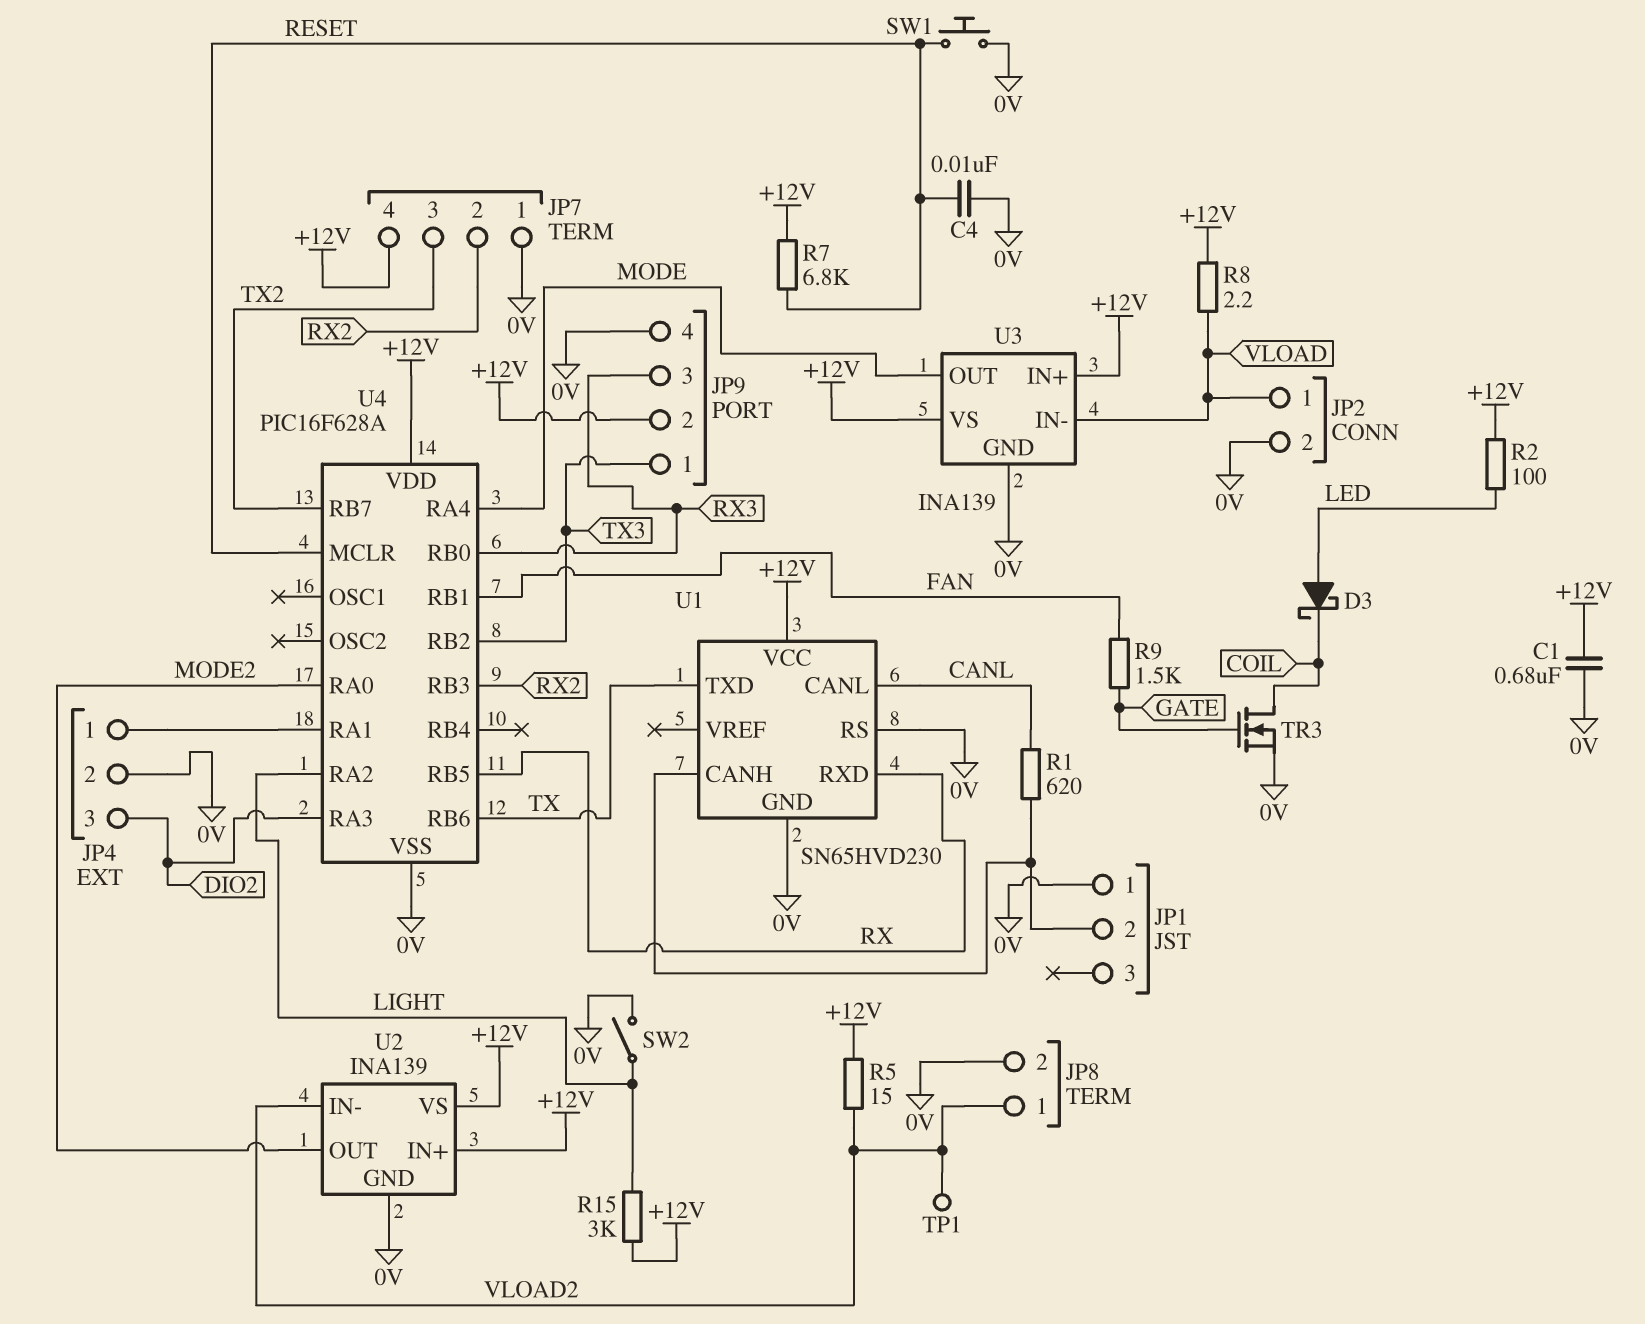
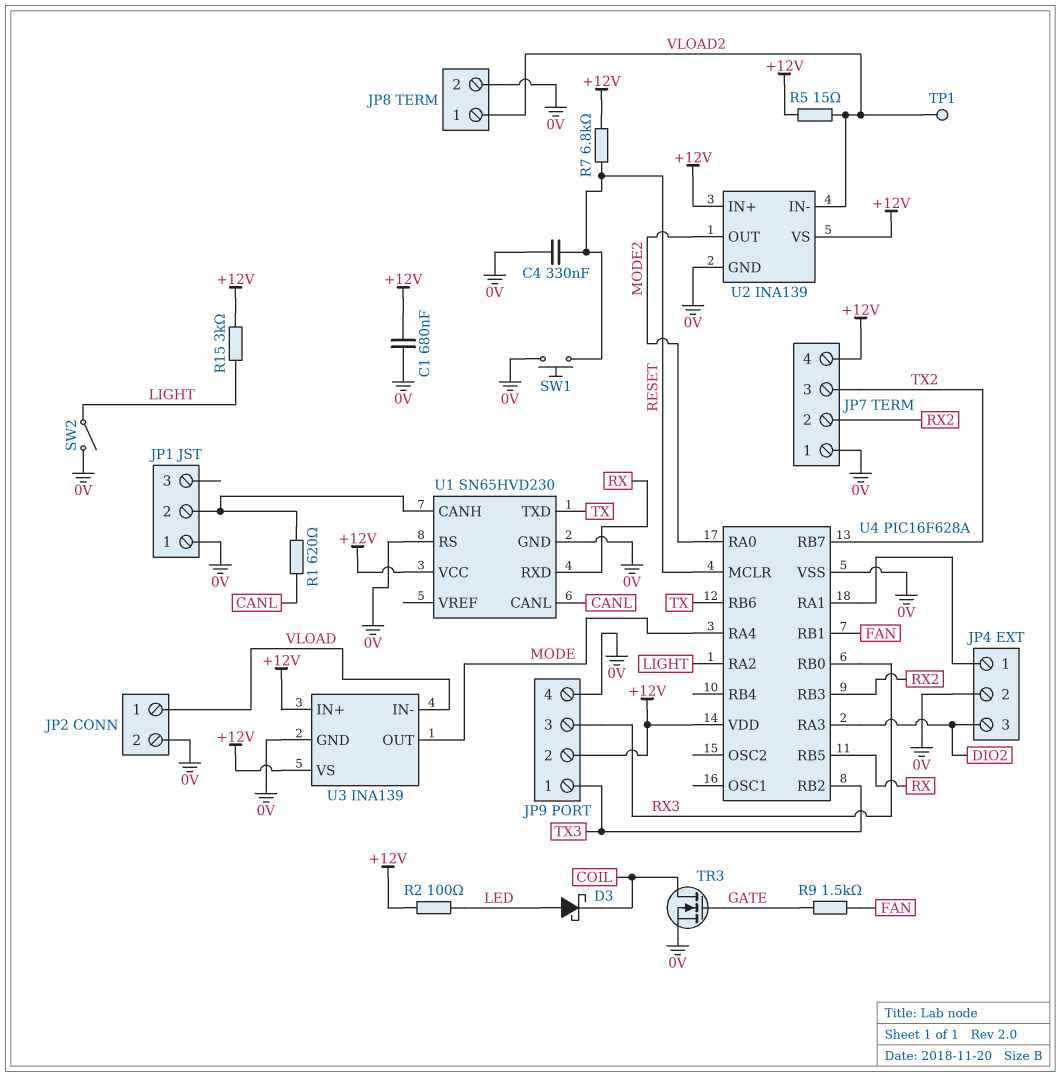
C4: 10nF (0V, RESET) -> 330nF (0V, RESET)
R8: 2.2 (+12V, VLOAD) -> none

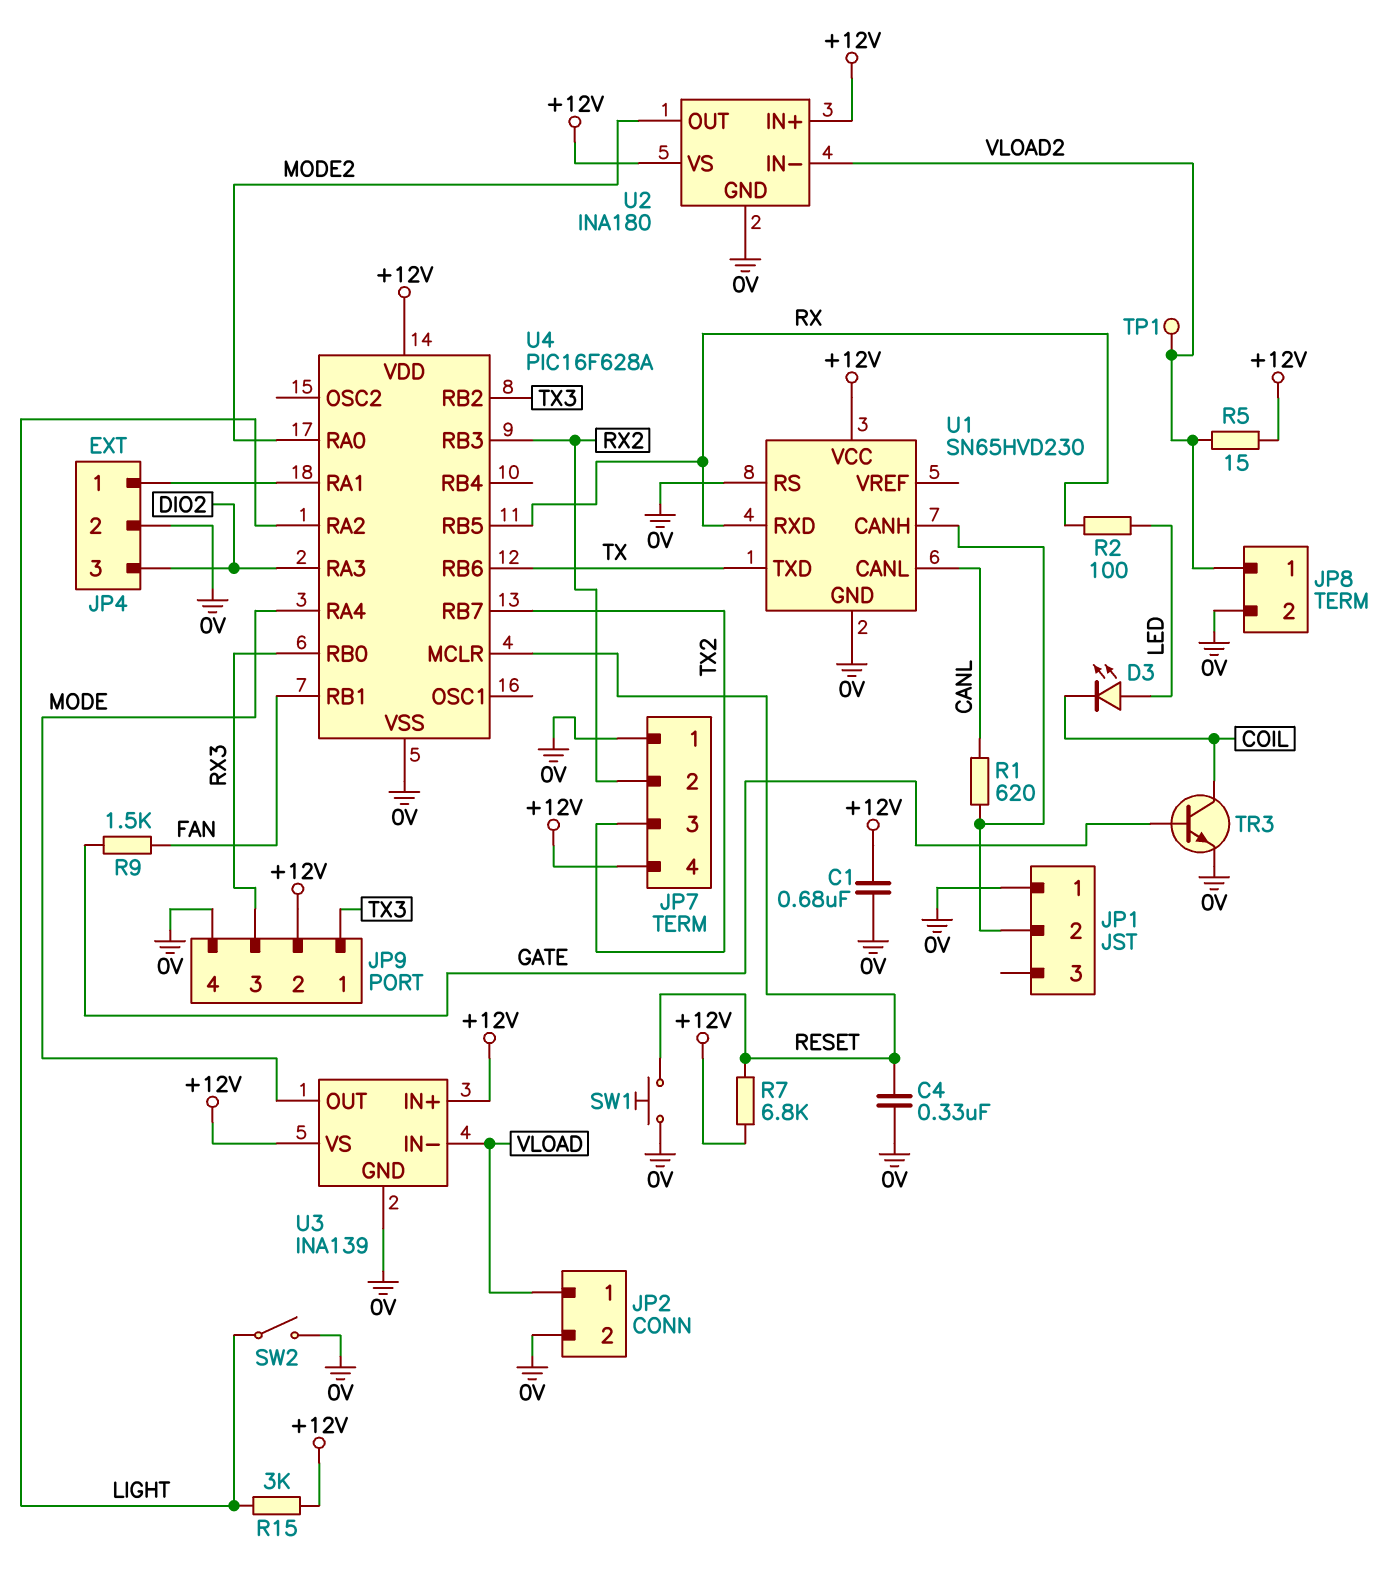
D3: schottky (A LED, K COIL) -> LED (A LED, K COIL)
R2: 100 (+12V, LED) -> 100 (LED, RX)
TR3: NMOS (G GATE, D COIL, S 0V) -> NPN (B GATE, C COIL, E 0V)
U2: INA139 -> INA180

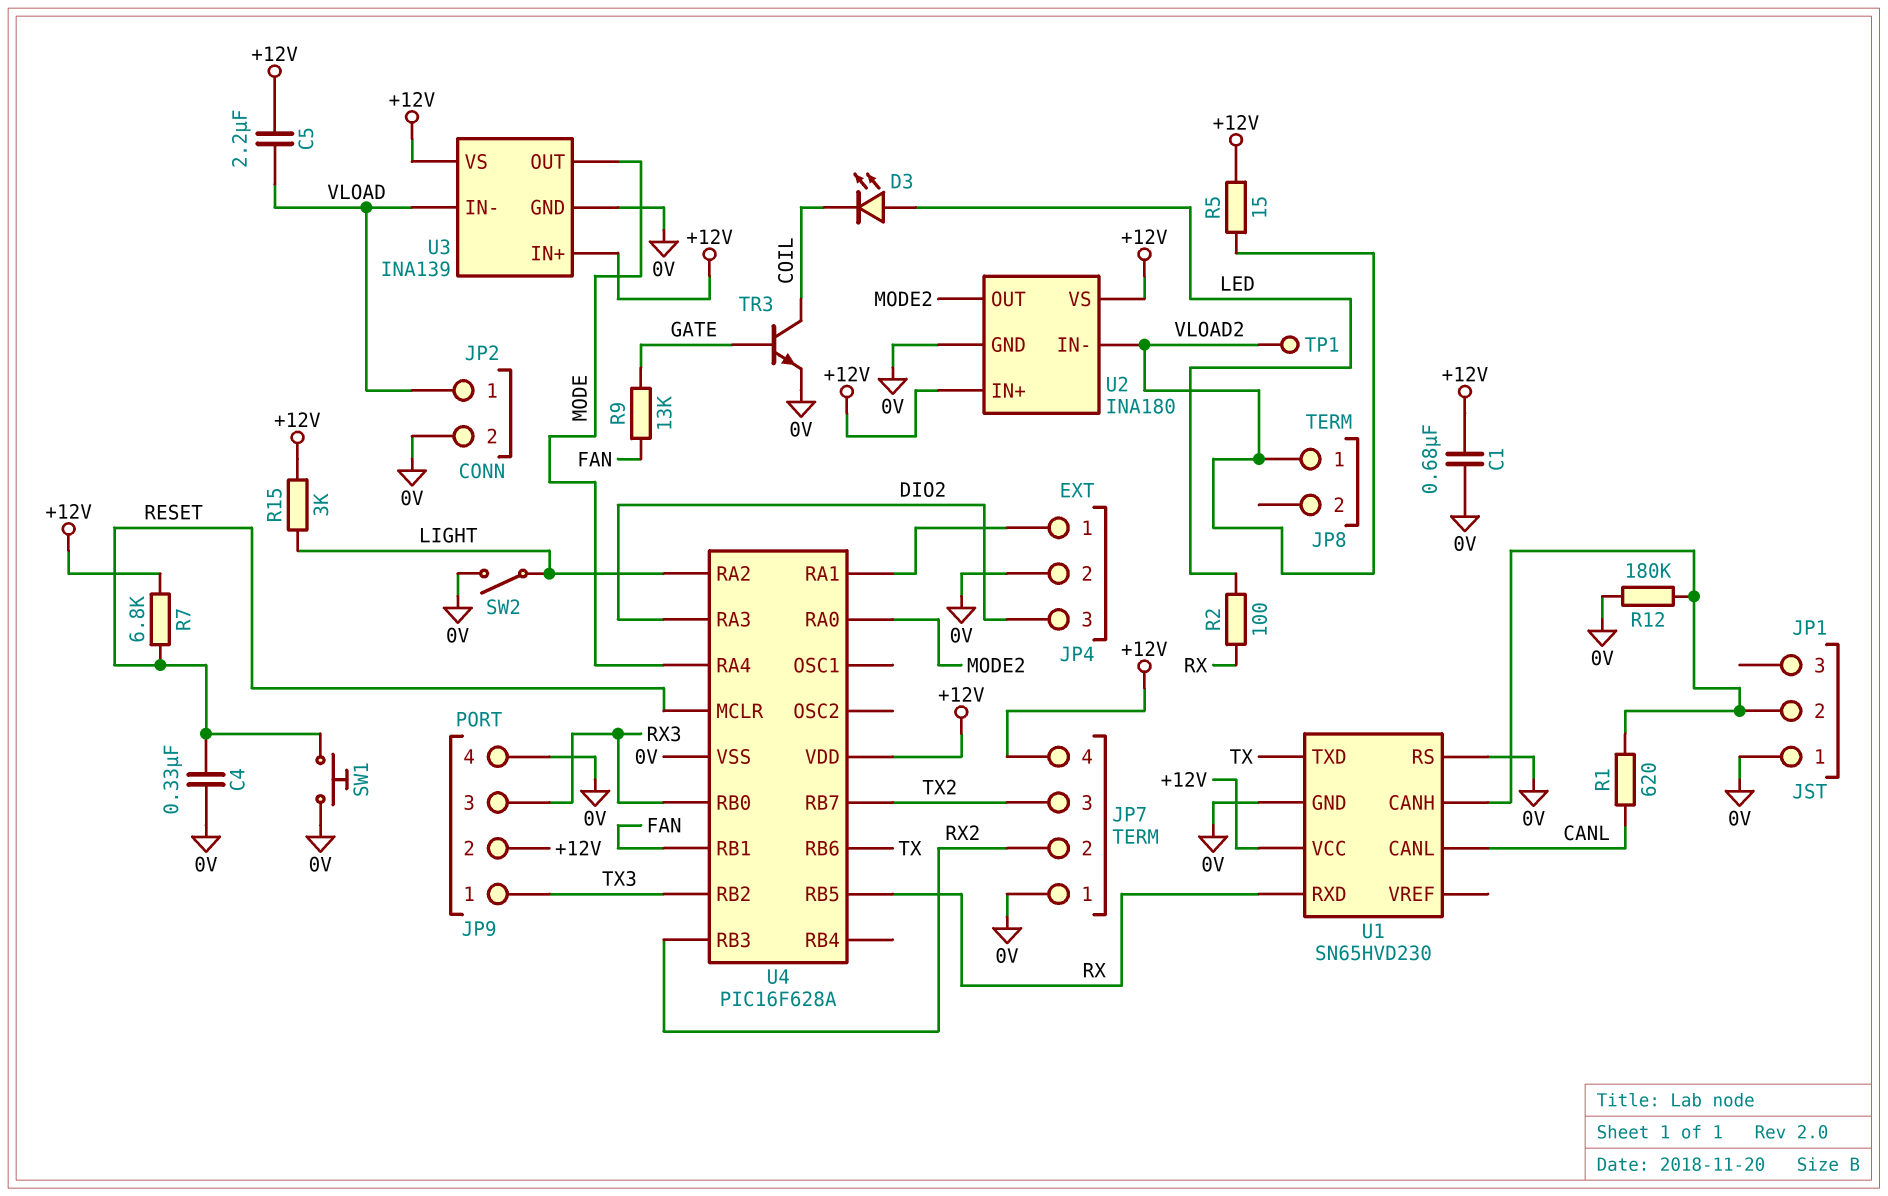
C5: none -> 2.2uF (+12V, VLOAD)
JP8 pin 2: 0V -> none
R9: 1.5k (FAN, GATE) -> 13k (FAN, GATE)
R12: none -> 180k (0V, JP1/2)

